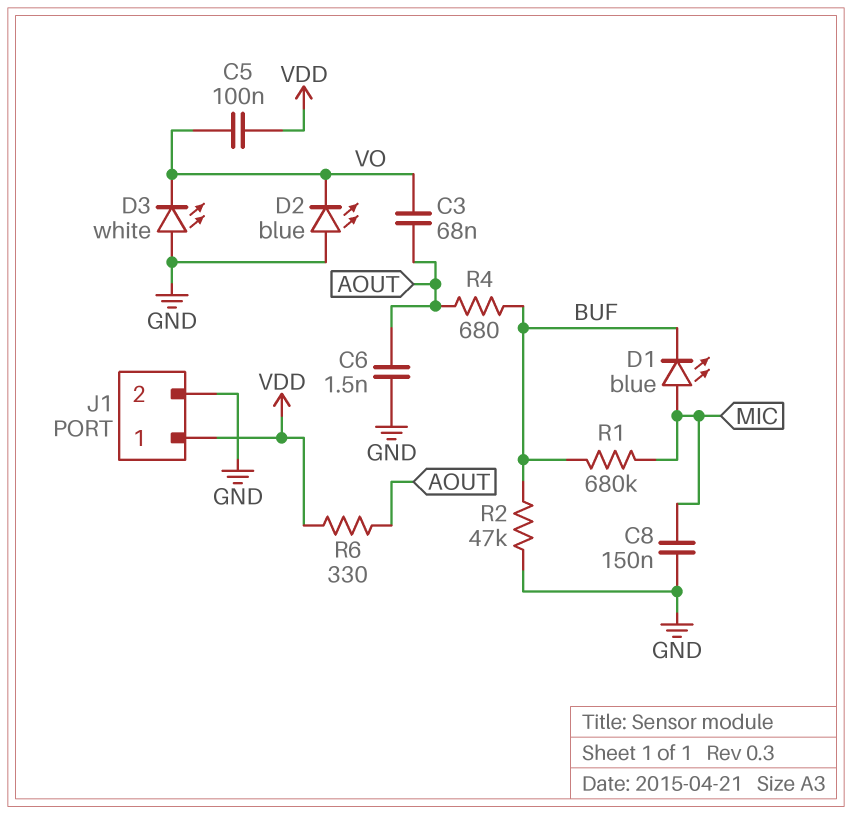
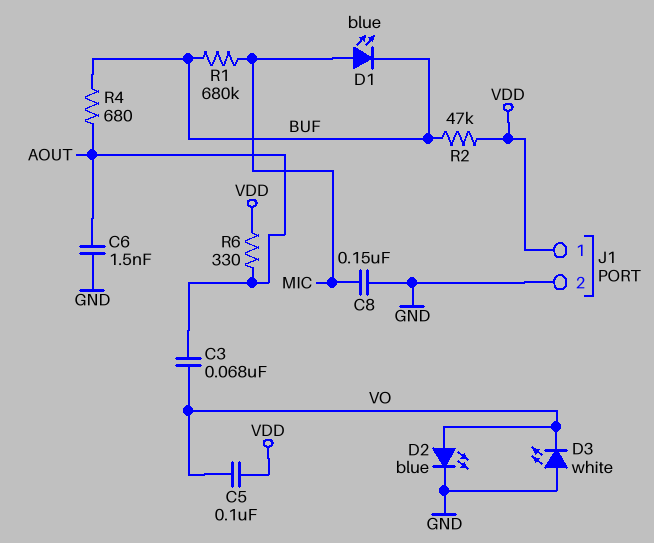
D2: LED blue (A GND, K VO) -> LED blue (A VO, K GND)
R2: 47k (BUF, GND) -> 47k (BUF, VDD)

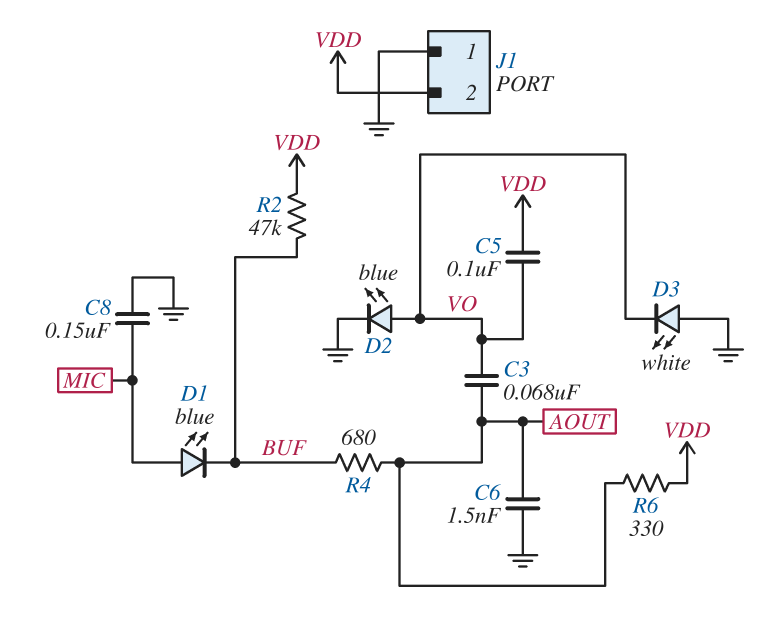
J1 pin 1: VDD -> GND
J1 pin 2: GND -> VDD
R1: 680k (BUF, MIC) -> none

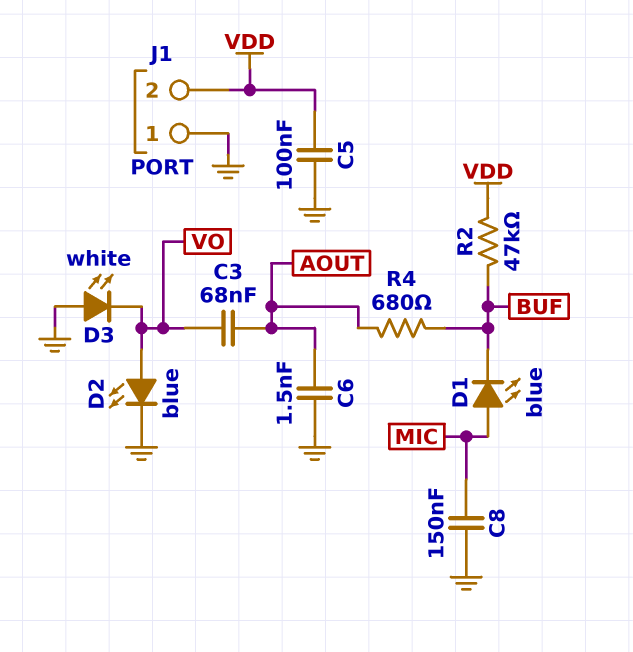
C5: 100nF (VDD, VO) -> 100nF (GND, VDD)
R6: 330 (AOUT, VDD) -> none

